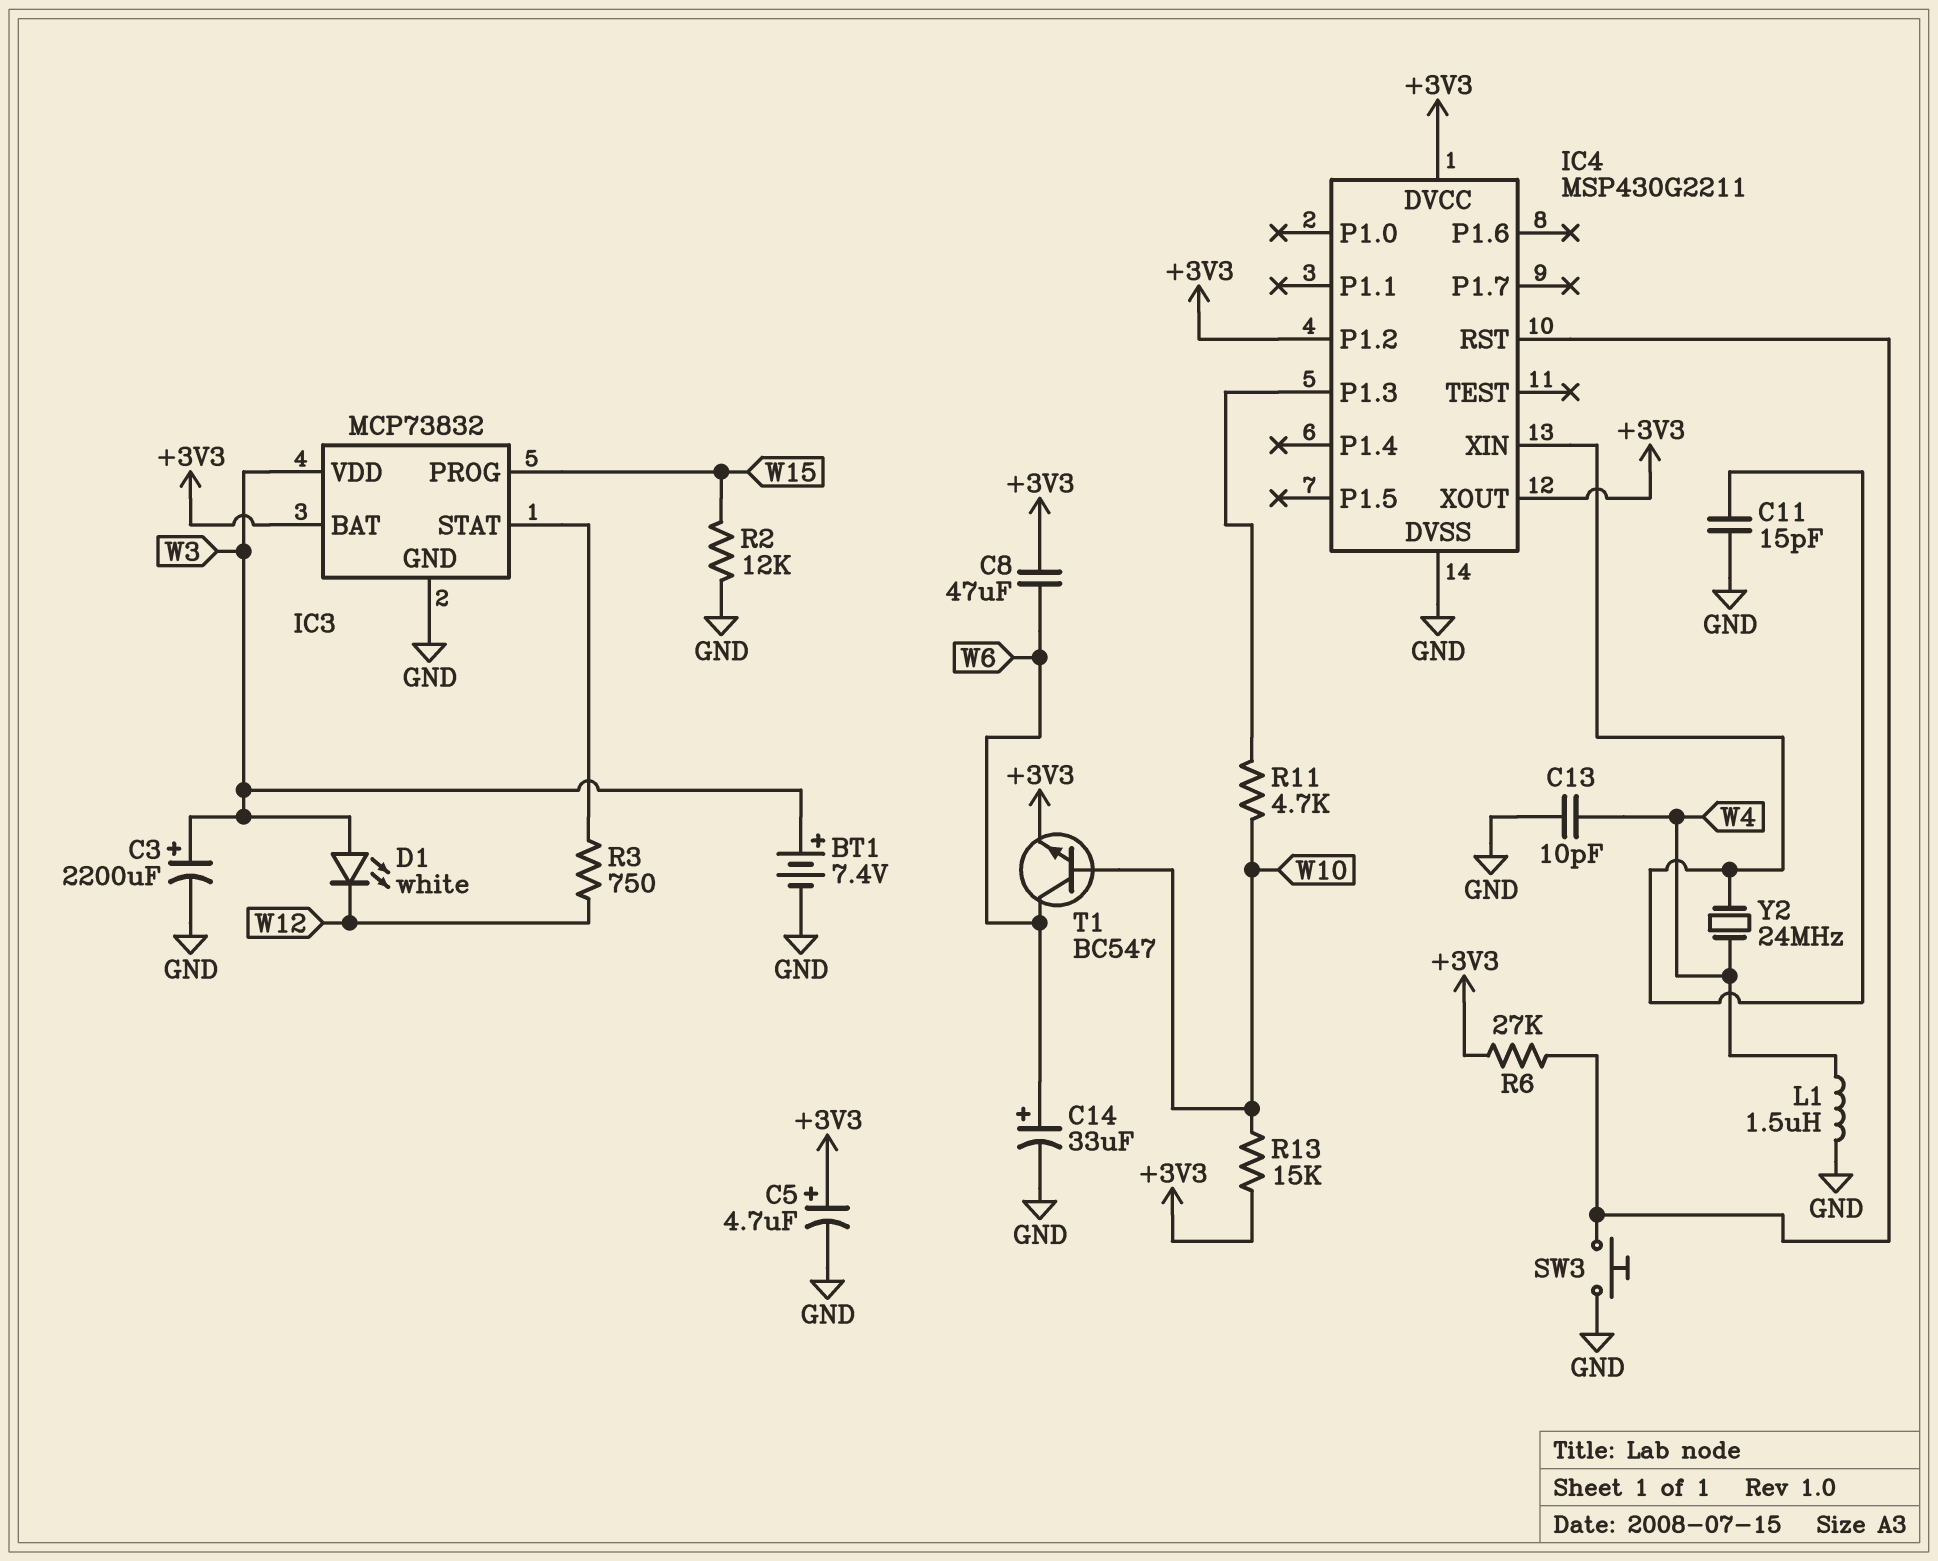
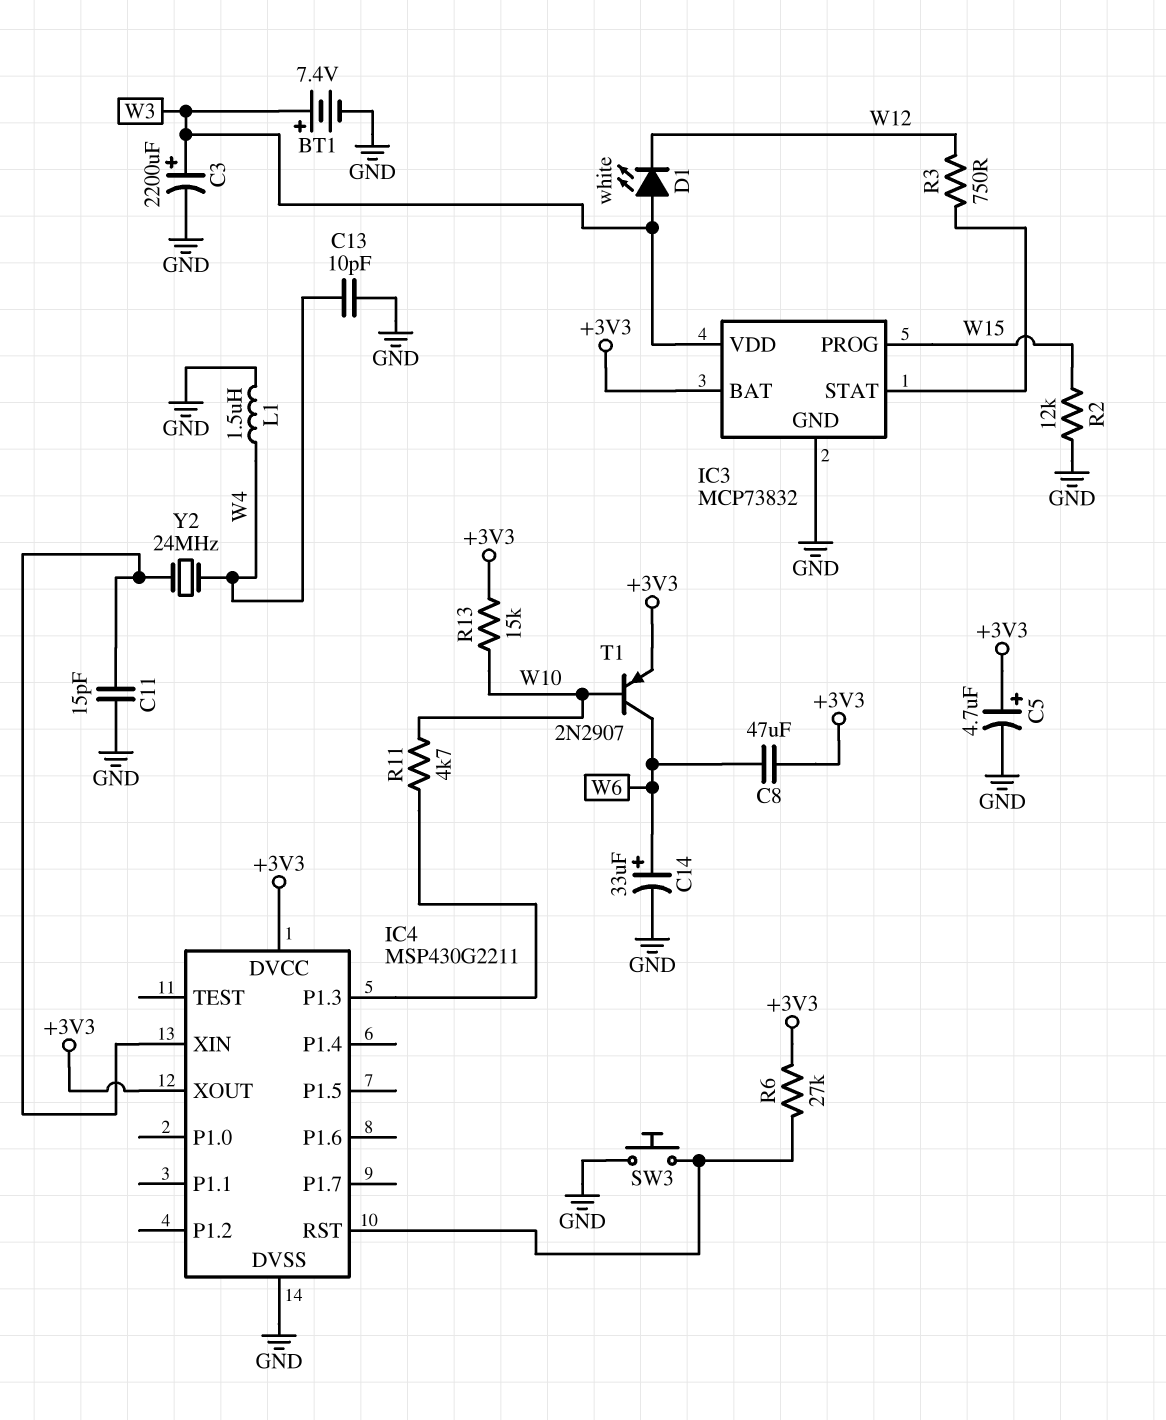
IC4 pin P1.2: +3V3 -> none
T1: NPN BC547 (B W10, C W6, E +3V3) -> PNP 2N2907 (B W10, C W6, E +3V3)

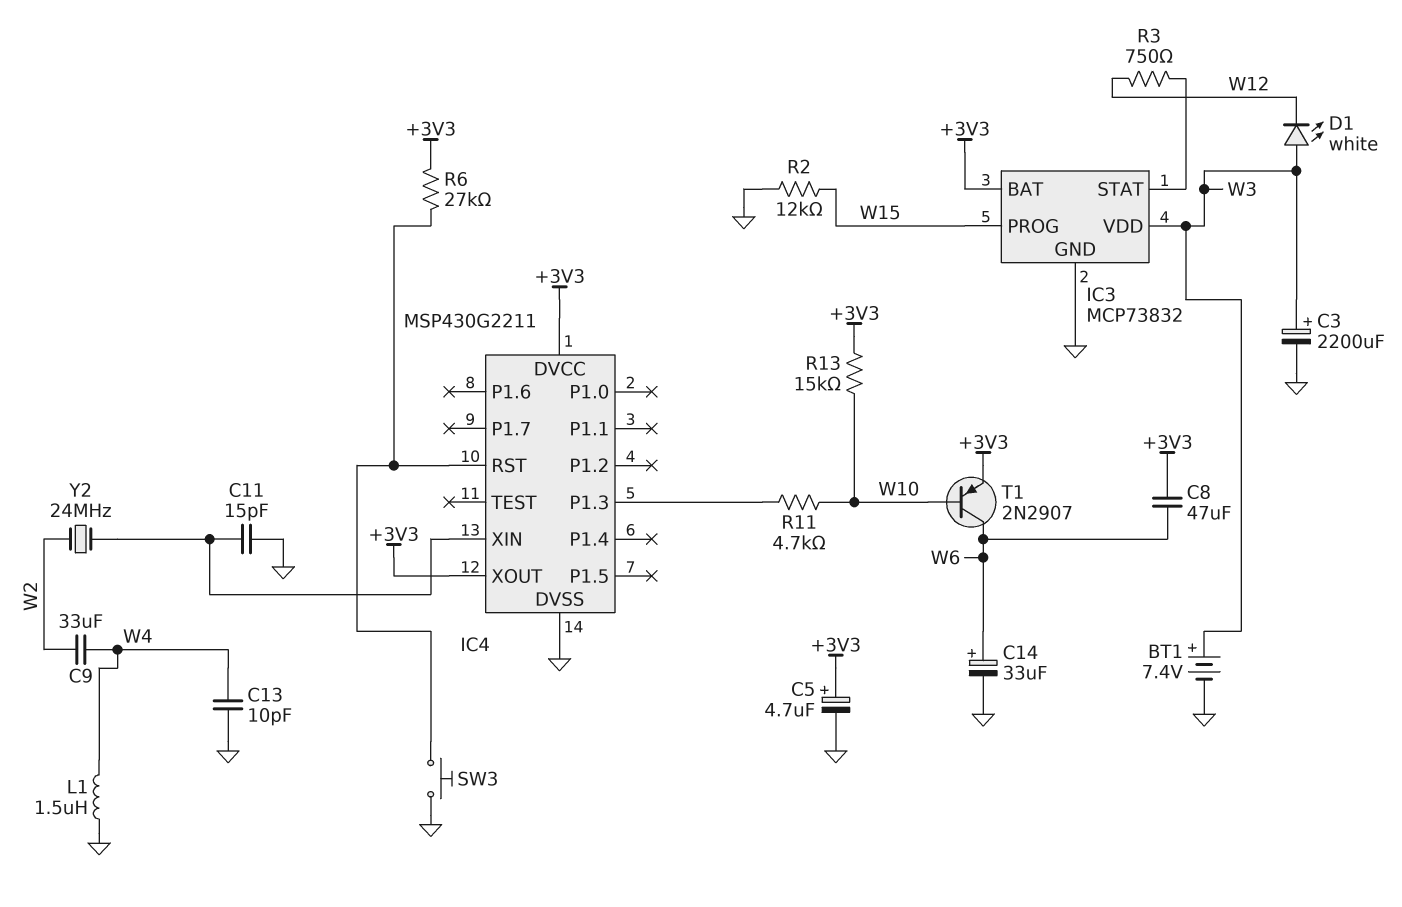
C9: none -> 33uF (W2, W4)
Y2: 24MHz (IC4/XIN, W4) -> 24MHz (IC4/XIN, W2)

